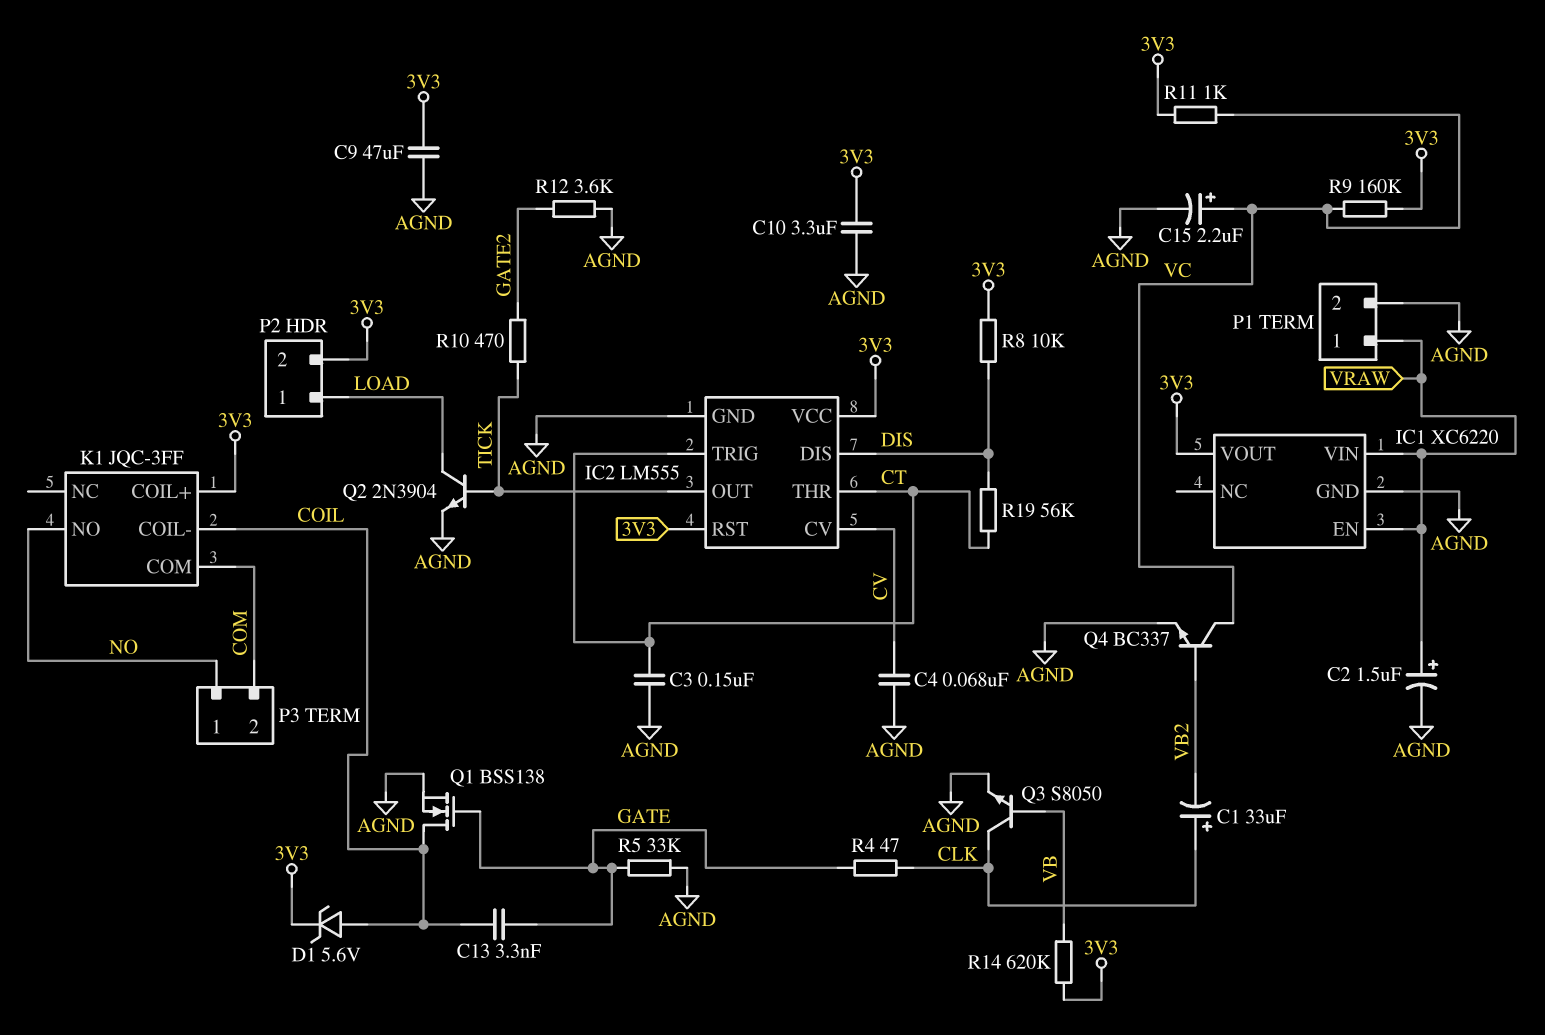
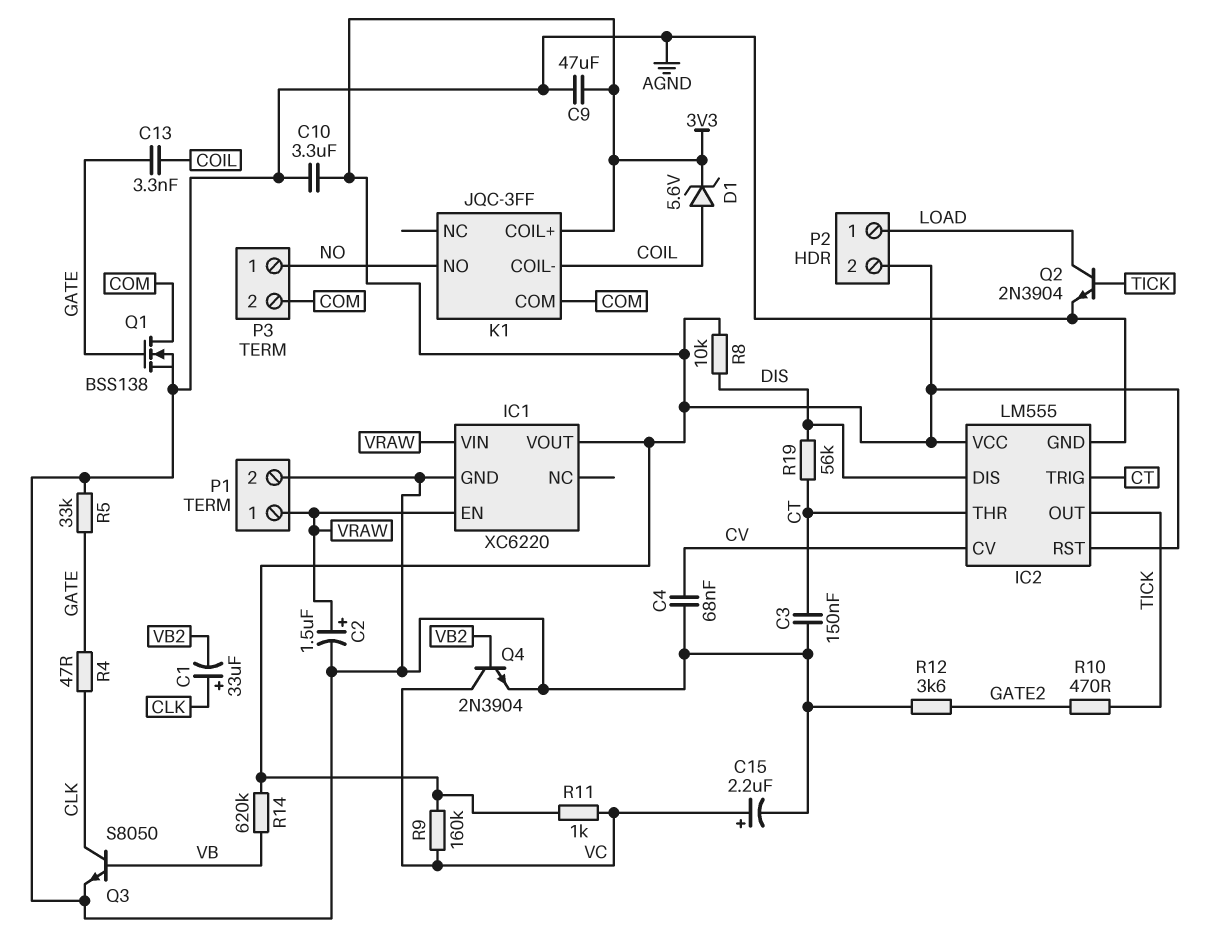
Q1: NMOS BSS138 (G GATE, D COIL, S AGND) -> NMOS BSS138 (G GATE, D COM, S AGND)
Q4: NPN BC337 (B VB2, C VC, E AGND) -> NPN 2N3904 (B VB2, C VC, E AGND)

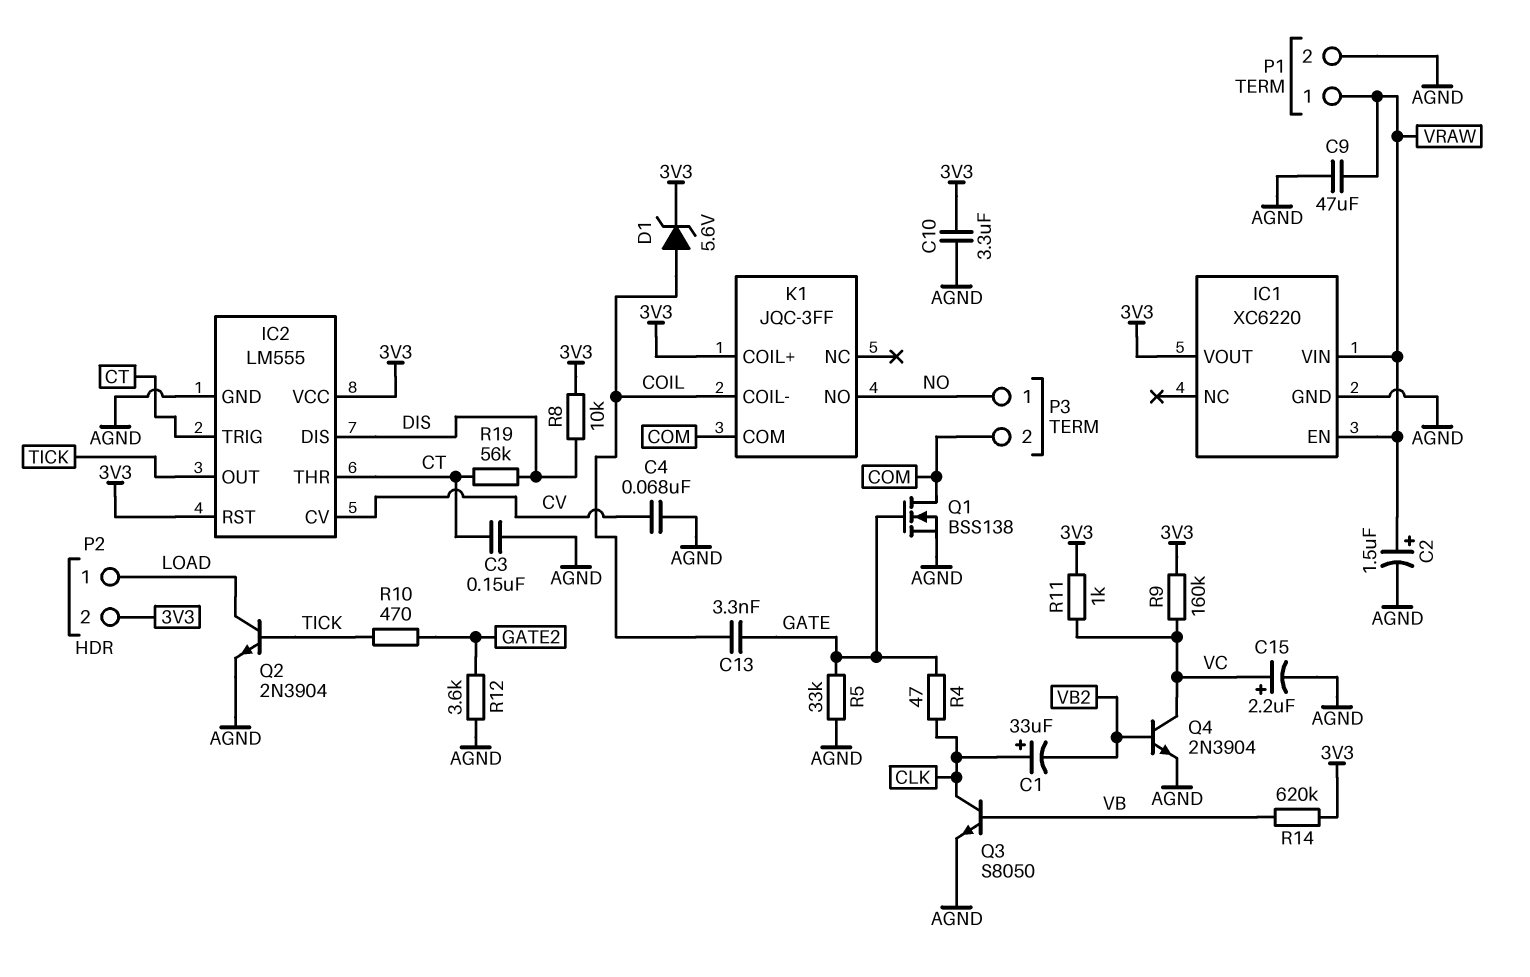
C9: 47uF (3V3, AGND) -> 47uF (AGND, VRAW)

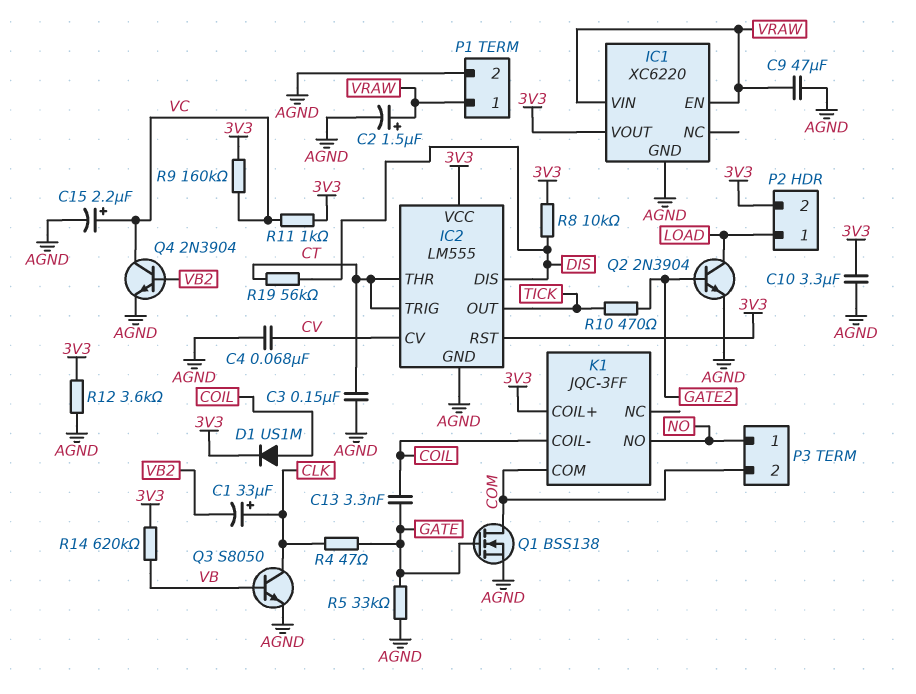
D1: zener 5.6V (A COIL, K 3V3) -> diode US1M (A COIL, K 3V3)
Q2: NPN 2N3904 (B TICK, C LOAD, E AGND) -> NPN 2N3904 (B GATE2, C LOAD, E AGND)
R12: 3.6k (AGND, GATE2) -> 3.6k (3V3, AGND)

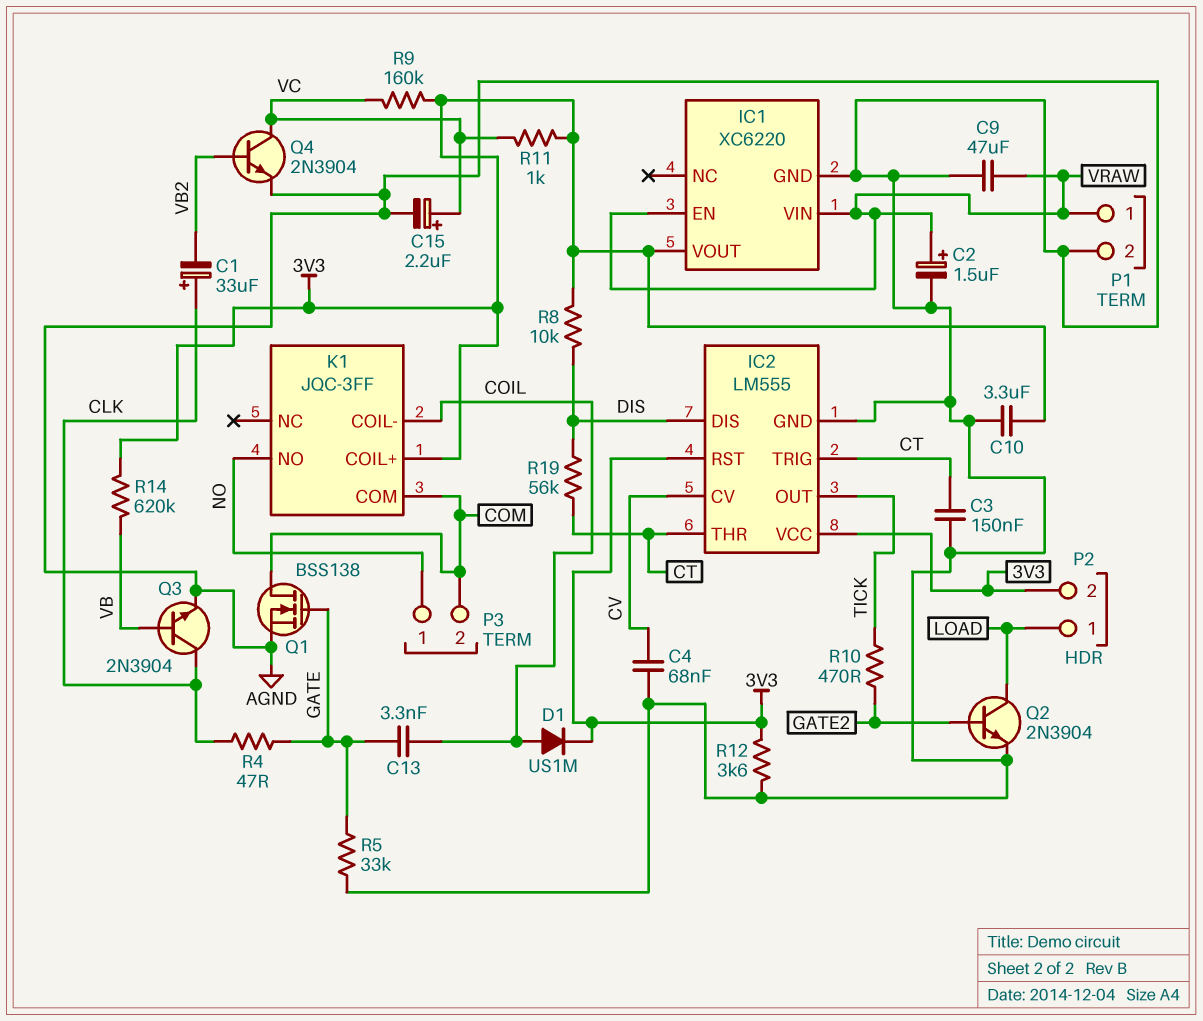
Q3: NPN S8050 (B VB, C CLK, E AGND) -> NPN 2N3904 (B VB, C CLK, E AGND)

